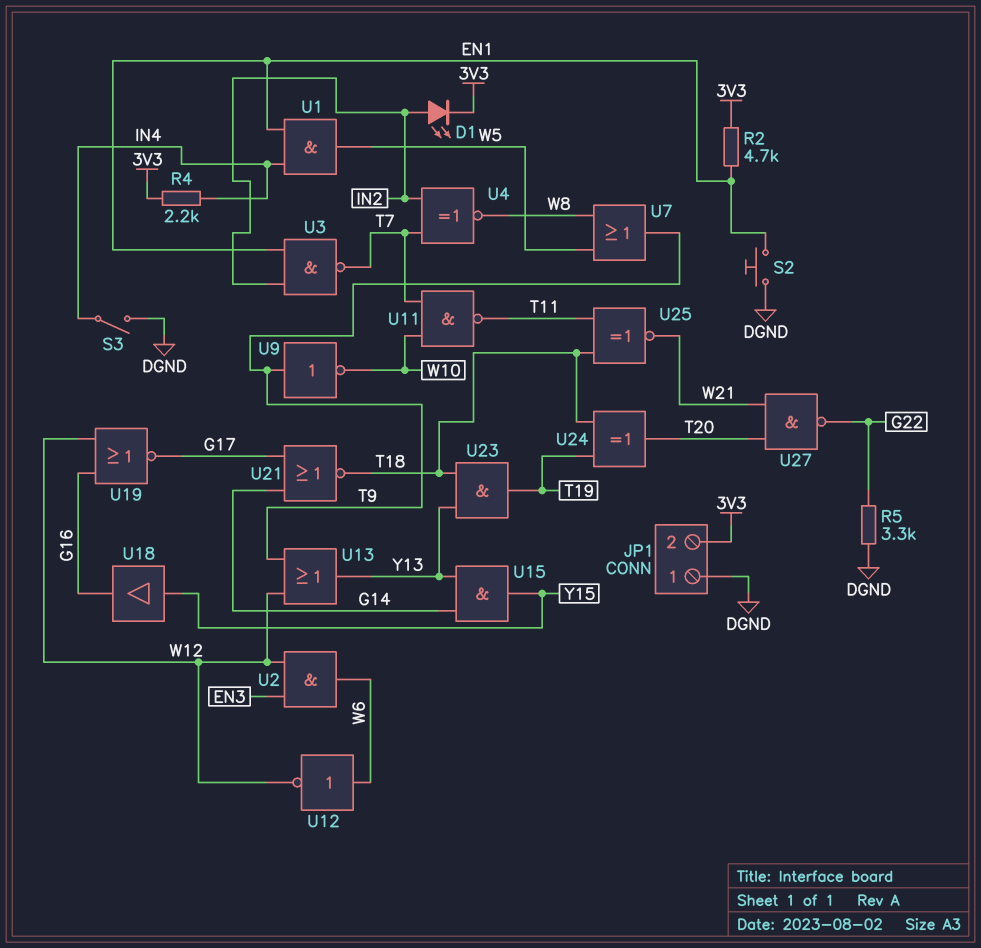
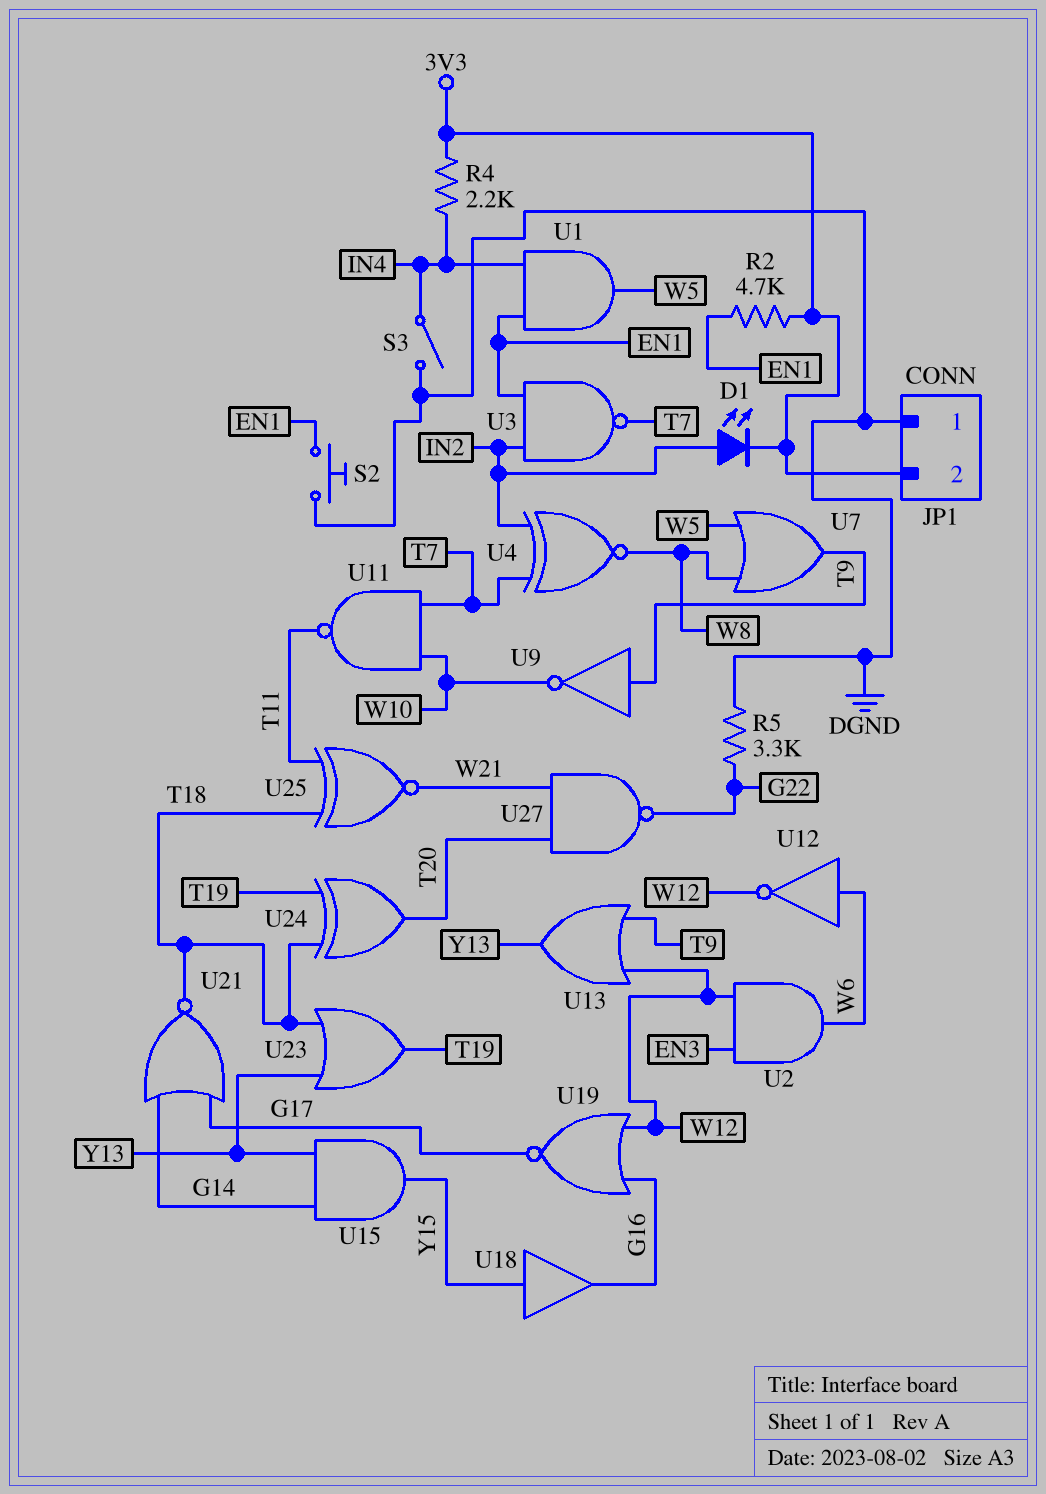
U23: AND (in T18, in Y13, out T19) -> OR (in T18, in Y13, out T19)

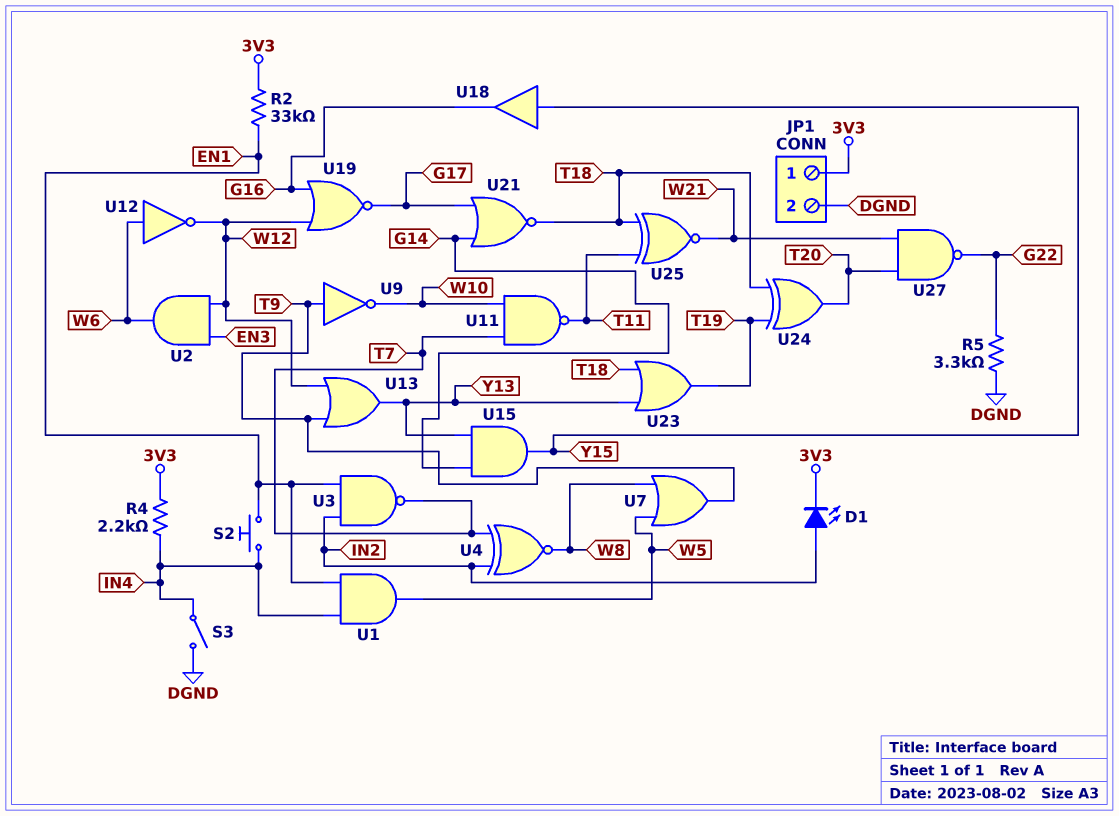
JP1 pin 1: DGND -> 3V3
JP1 pin 2: 3V3 -> DGND
R2: 4.7k (3V3, EN1) -> 33k (3V3, EN1)
S2: button (DGND, EN1) -> button (EN1, IN4)

